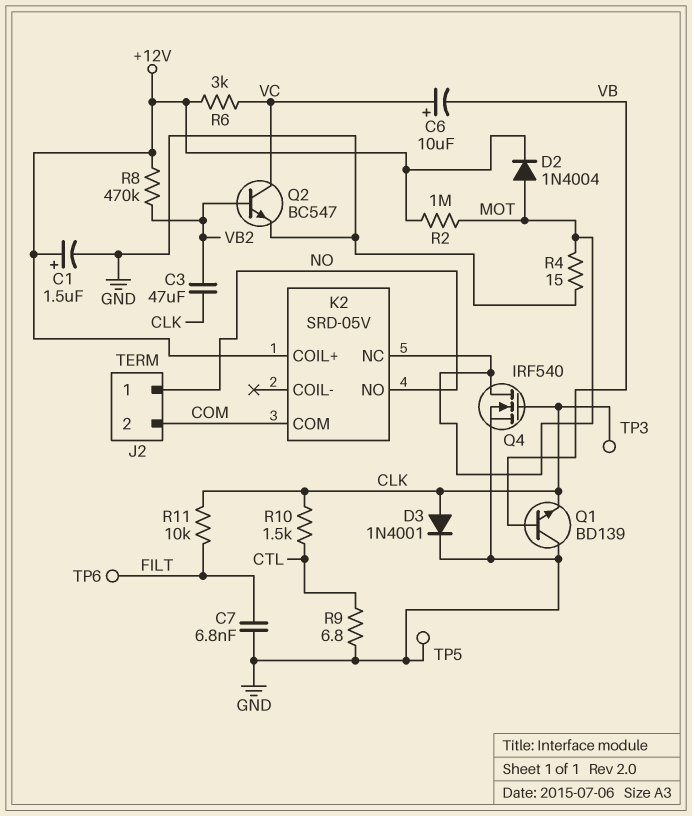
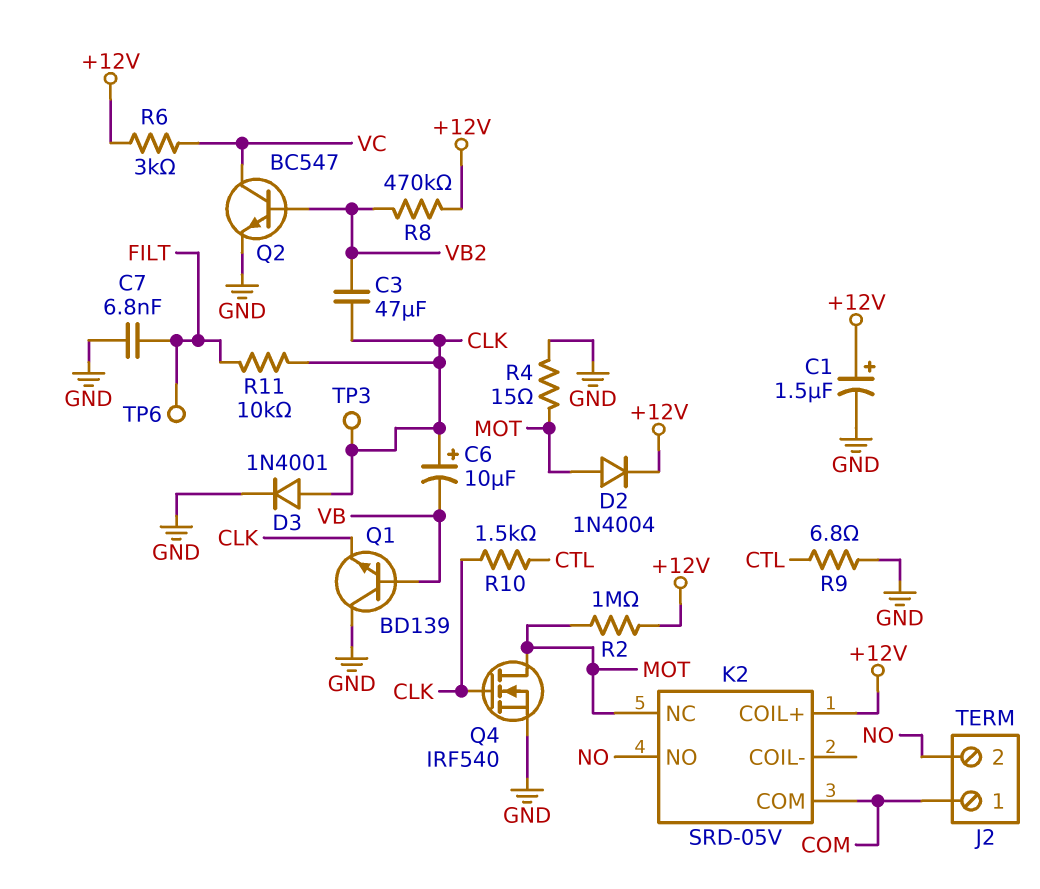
C6: 10uF (plus VC, minus VB) -> 10uF (plus CLK, minus VB)
J2 pin 1: NO -> COM
J2 pin 2: COM -> NO
TP5: test point (GND) -> none

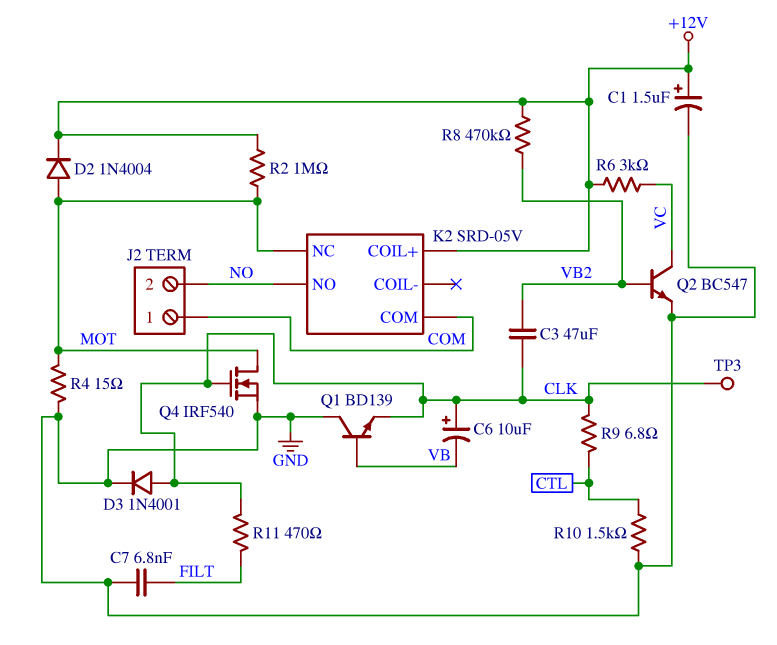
R9: 6.8 (CTL, GND) -> 6.8 (CLK, CTL)
R10: 1.5k (CLK, CTL) -> 1.5k (CTL, GND)
R11: 10k (CLK, FILT) -> 470 (CLK, FILT)
TP6: test point (FILT) -> none

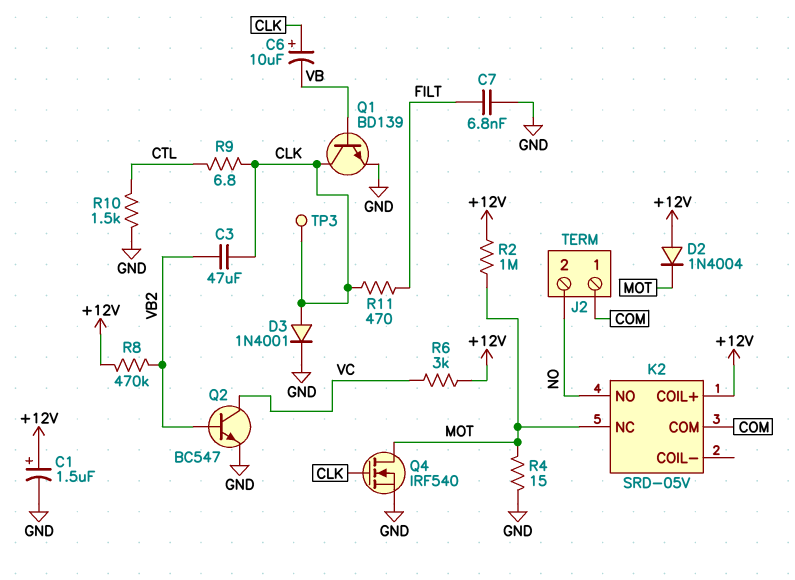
D2: diode 1N4004 (A MOT, K +12V) -> diode 1N4004 (A +12V, K MOT)
Q1: NPN BD139 (B VB, C GND, E CLK) -> NPN BD139 (B VB, C CLK, E GND)

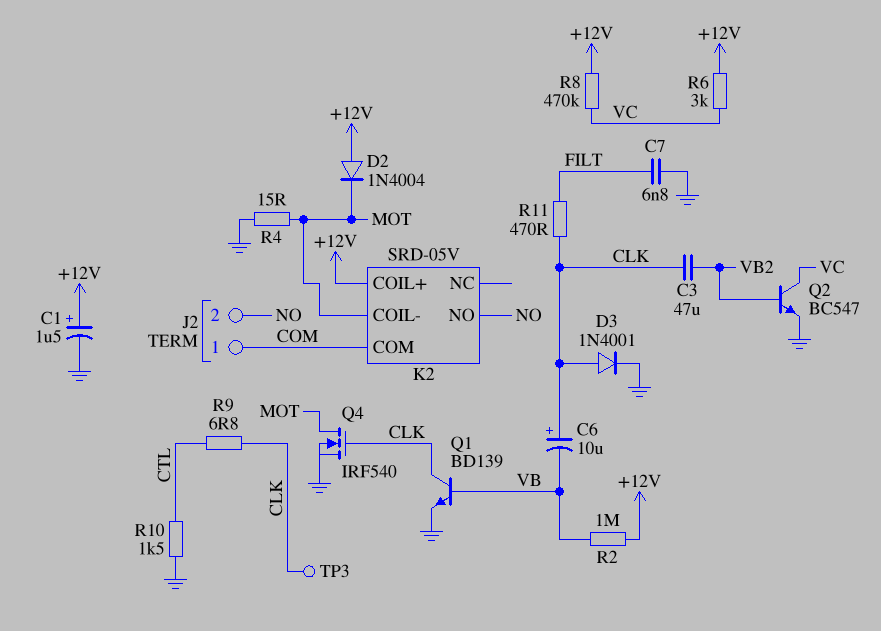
K2 pin COIL-: none -> MOT
K2 pin NC: MOT -> none
R2: 1M (+12V, MOT) -> 1M (+12V, VB)
R8: 470k (+12V, VB2) -> 470k (+12V, VC)

